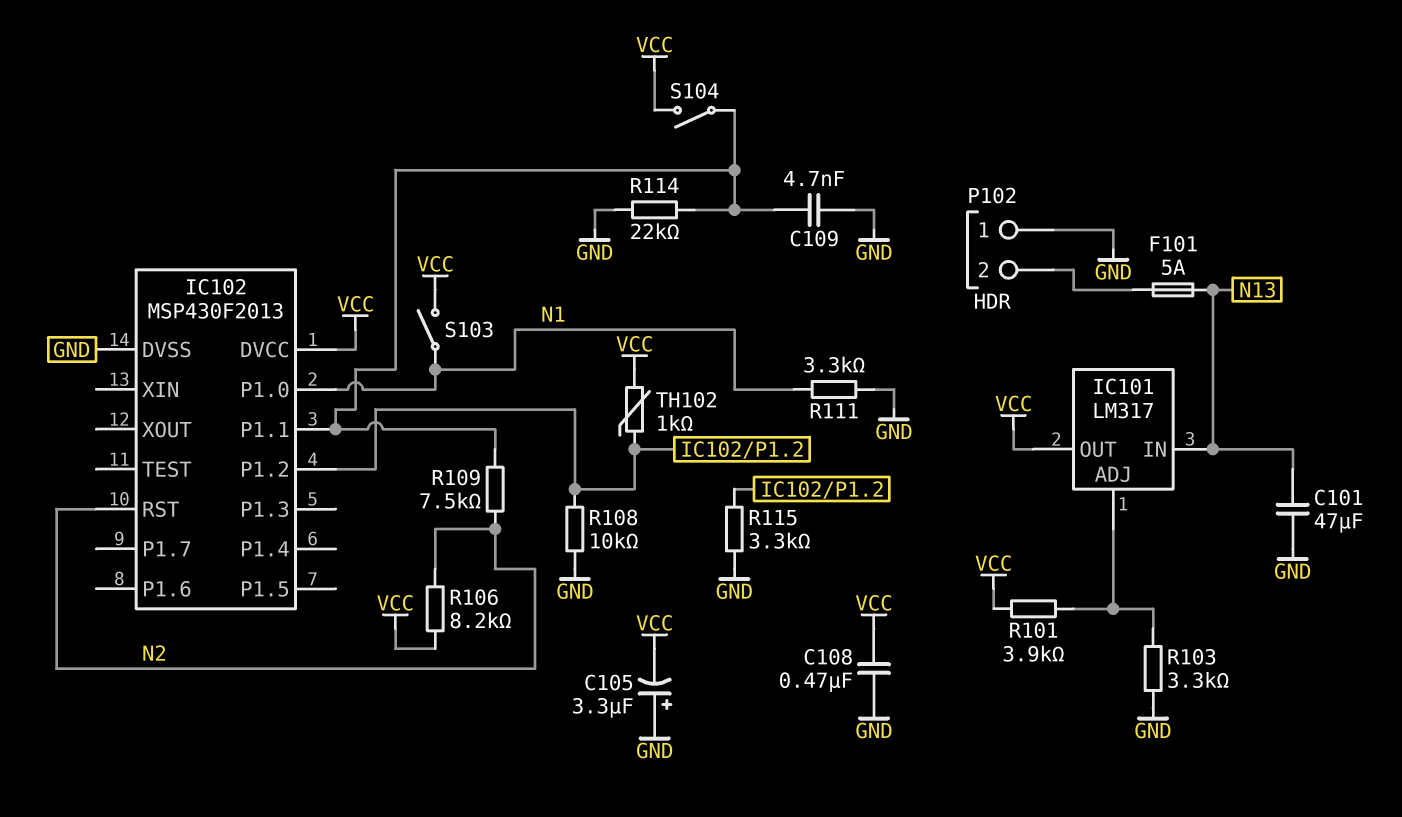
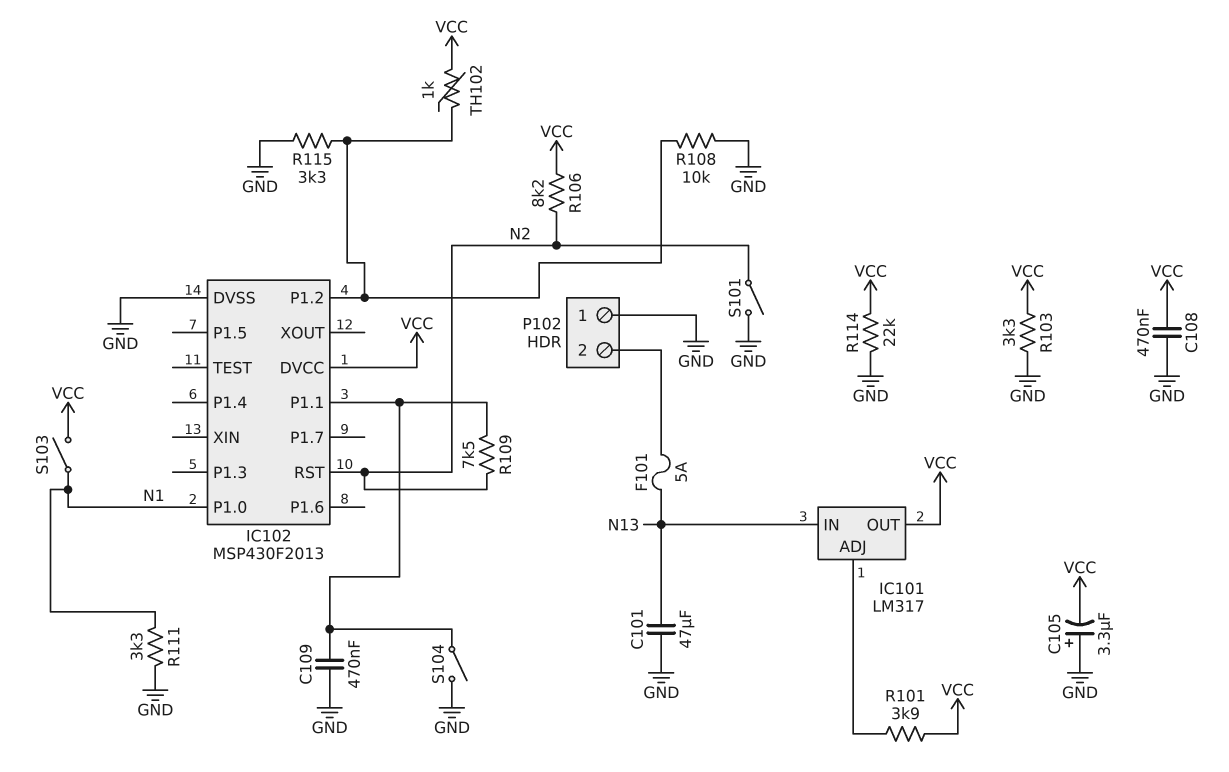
C109: 4.7nF (GND, IC102/P1.1) -> 470nF (GND, IC102/P1.1)
R103: 3.3k (GND, IC101/ADJ) -> 3.3k (GND, VCC)
R114: 22k (GND, IC102/P1.1) -> 22k (GND, VCC)
S101: none -> switch (GND, N2)
S104: switch (IC102/P1.1, VCC) -> switch (GND, IC102/P1.1)

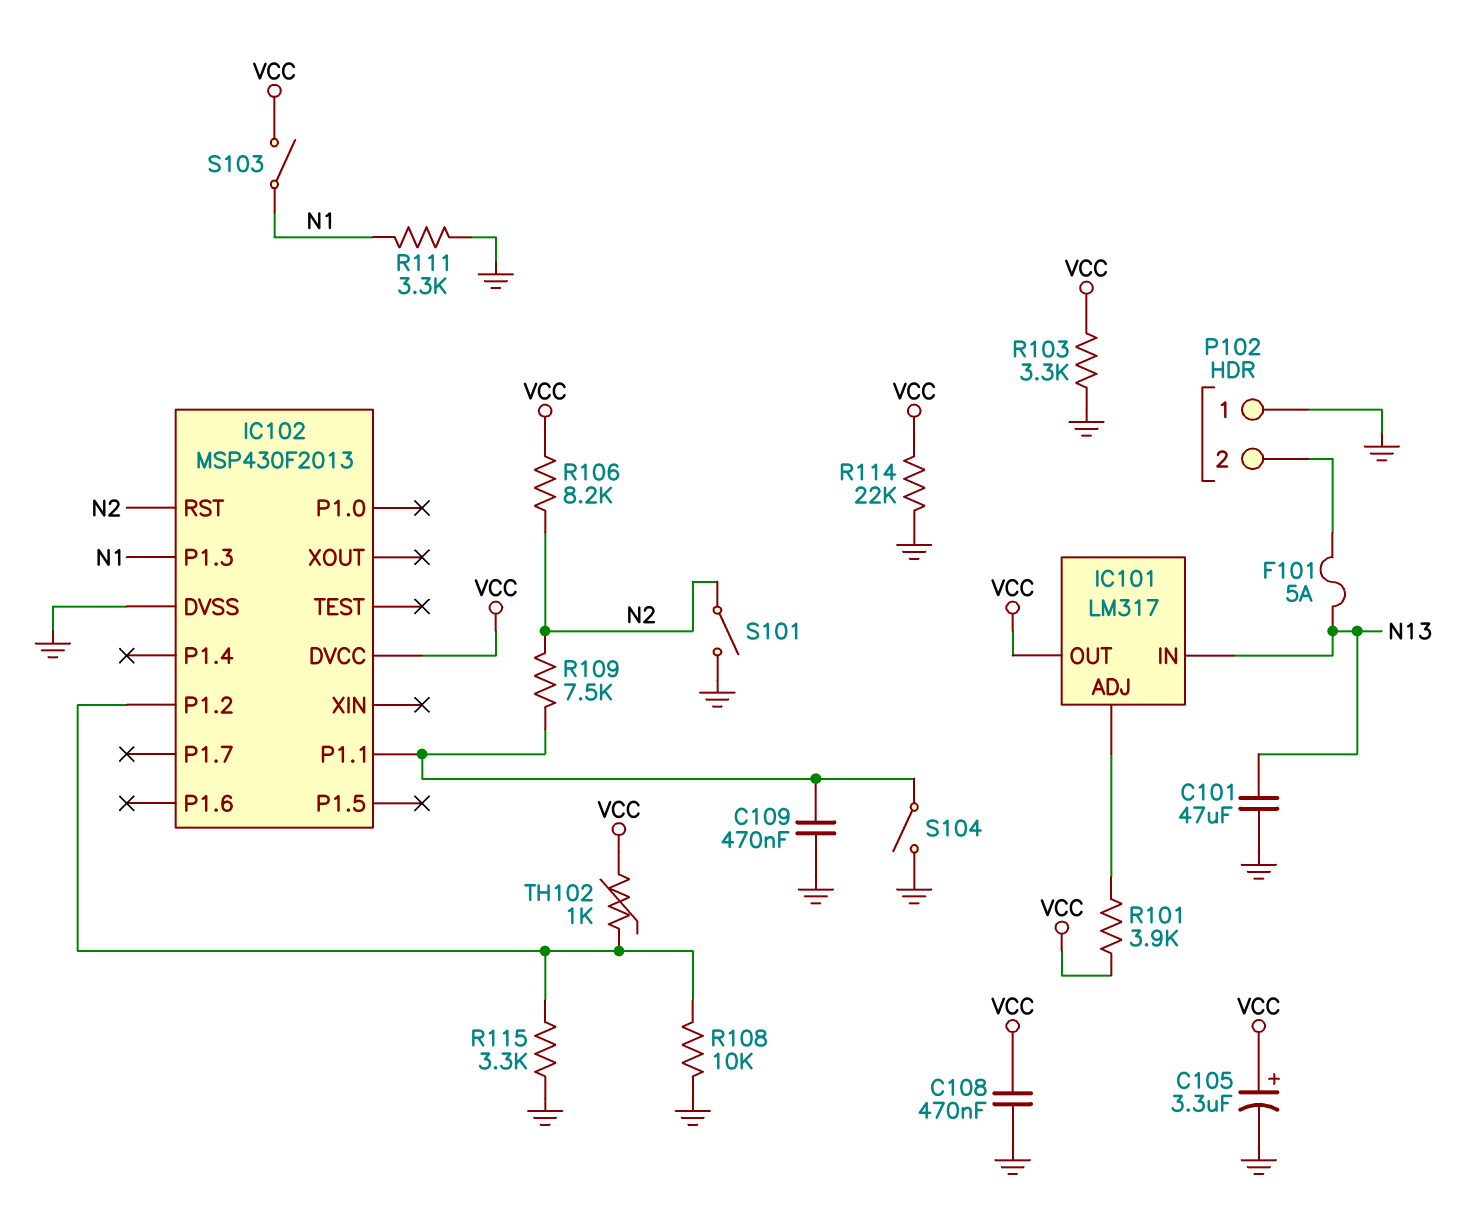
C105: 3.3uF (plus GND, minus VCC) -> 3.3uF (plus VCC, minus GND)
IC102 pin P1.0: N1 -> none
IC102 pin P1.3: none -> N1

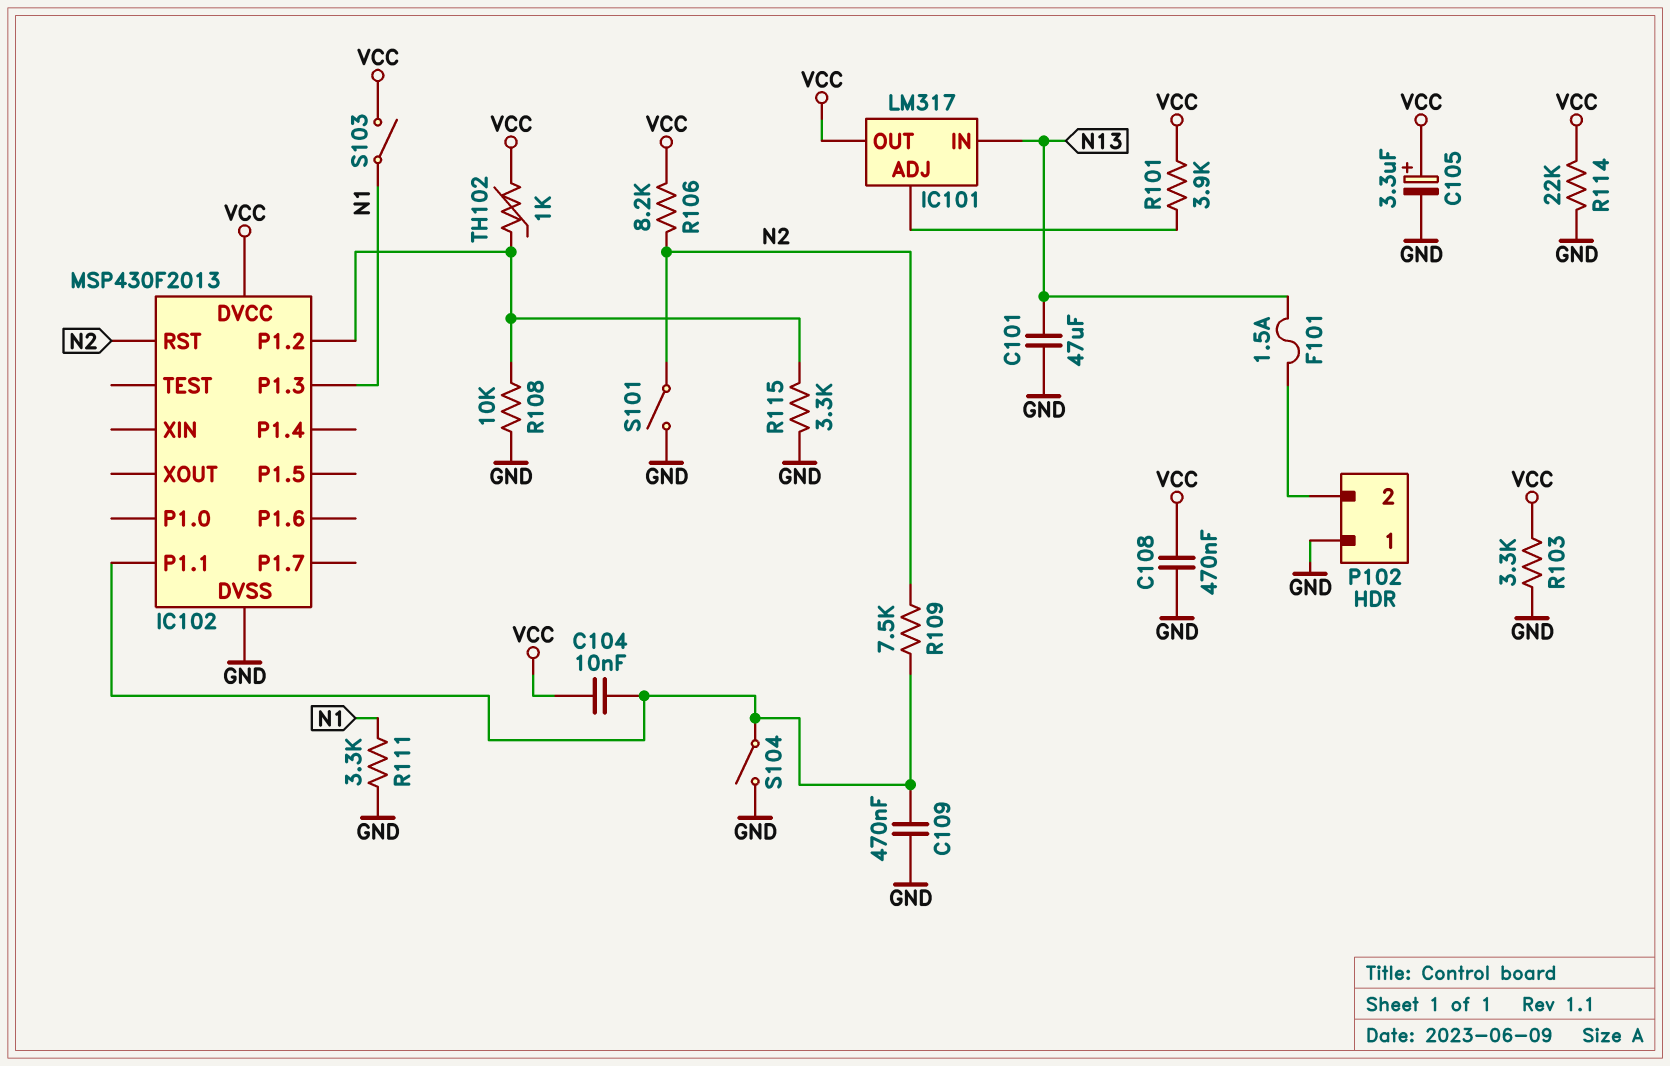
C104: none -> 10nF (IC102/P1.1, VCC)
F101: 5A (N13, P102/2) -> 1.5A (N13, P102/2)

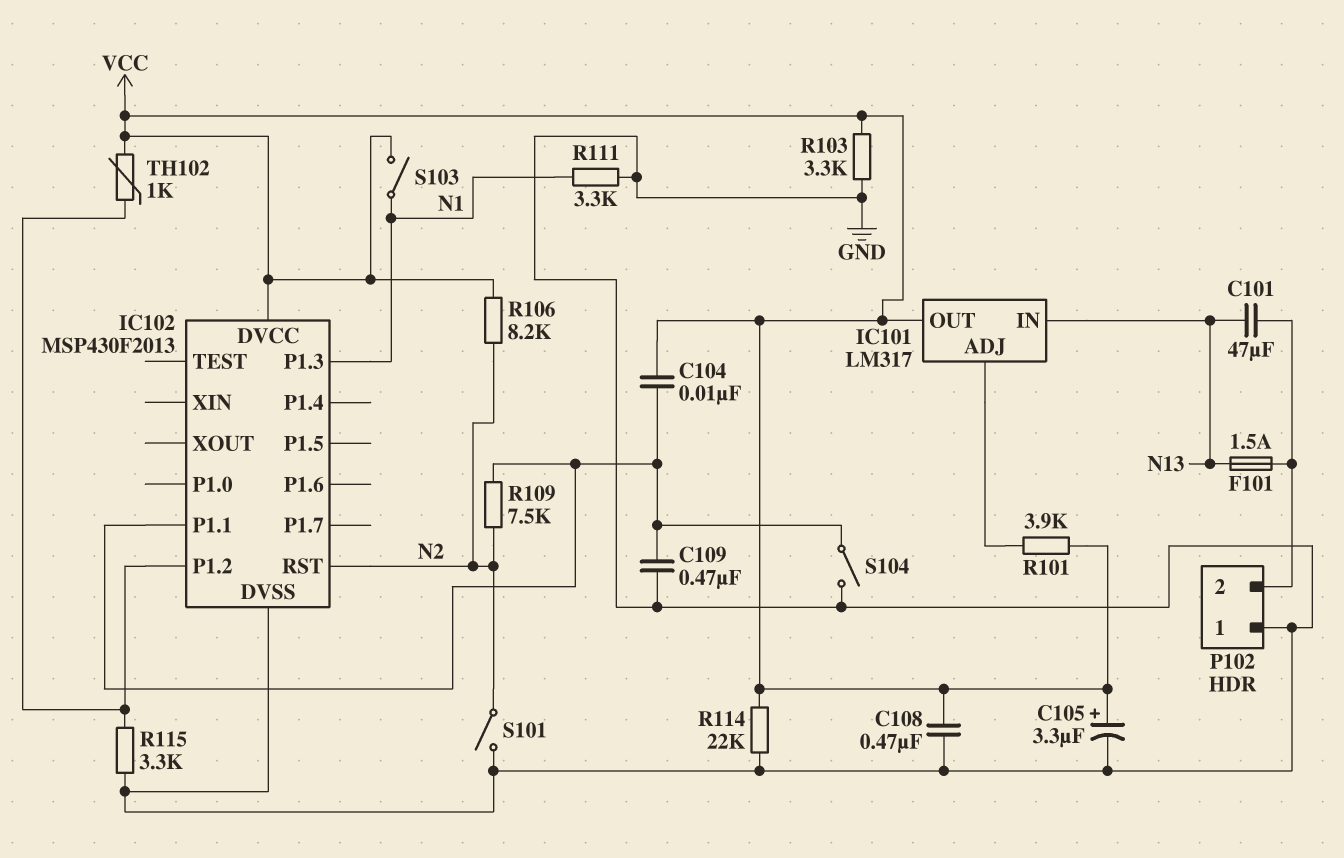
C101: 47uF (GND, N13) -> 47uF (N13, P102/2)
R108: 10k (GND, IC102/P1.2) -> none

